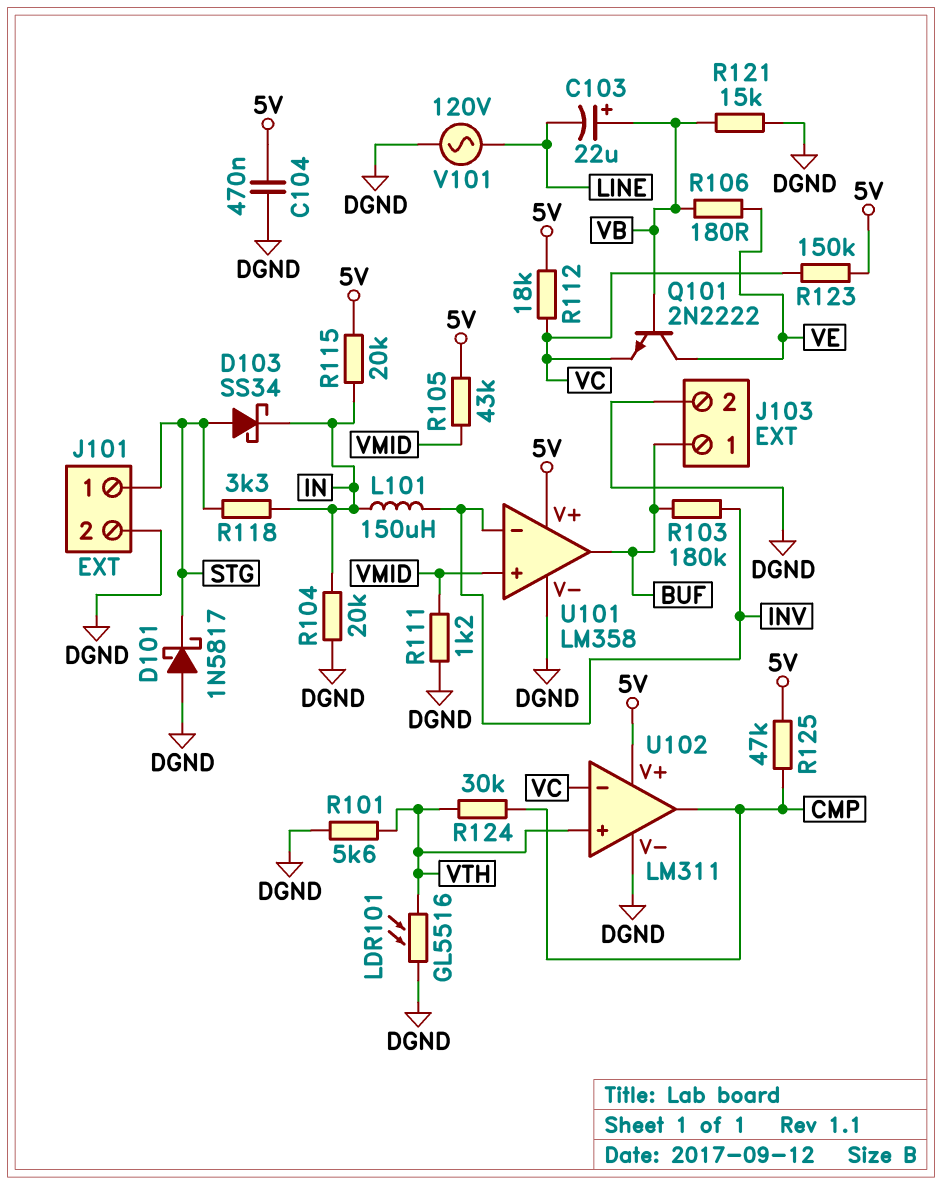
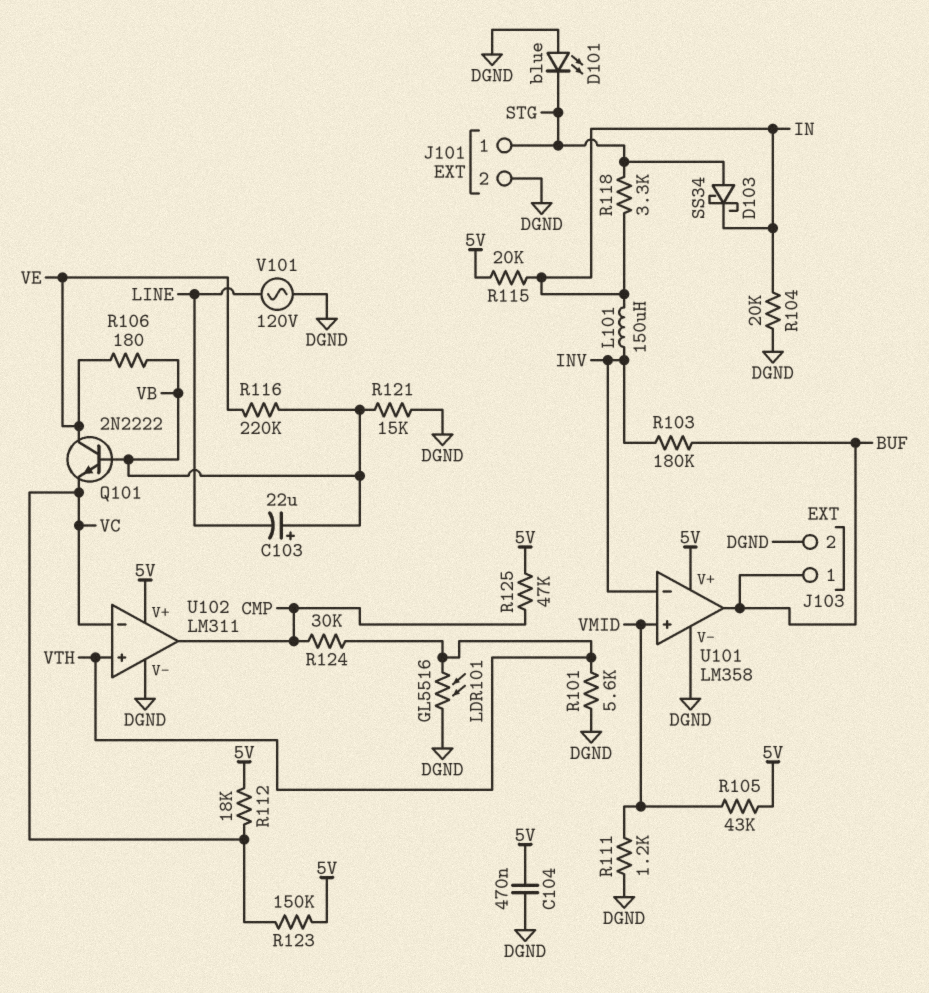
D101: schottky 1N5817 (A DGND, K STG) -> LED blue (A DGND, K STG)
R116: none -> 220k (VB, VE)

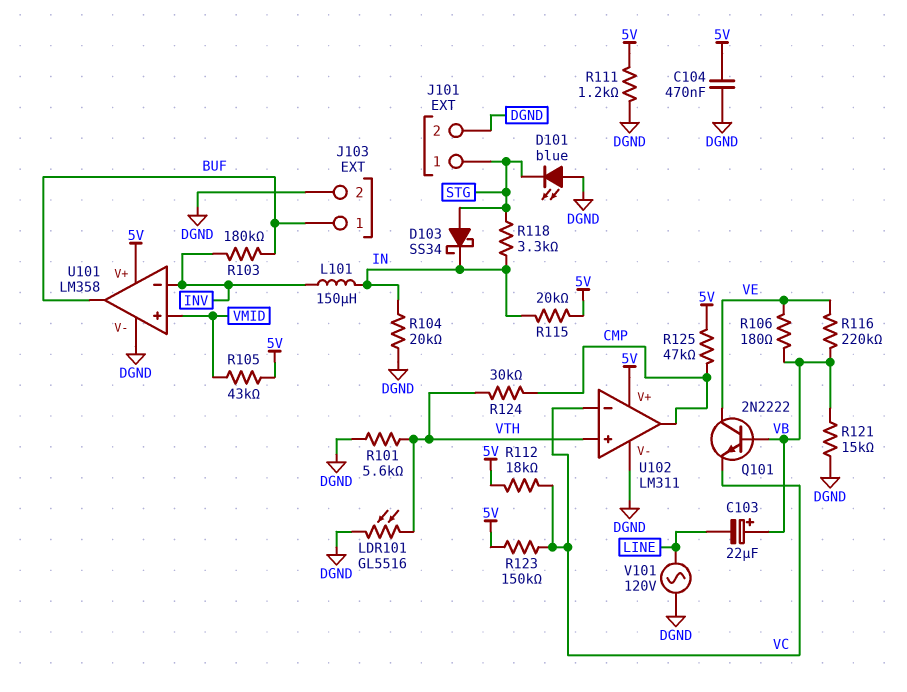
R111: 1.2k (DGND, VMID) -> 1.2k (5V, DGND)

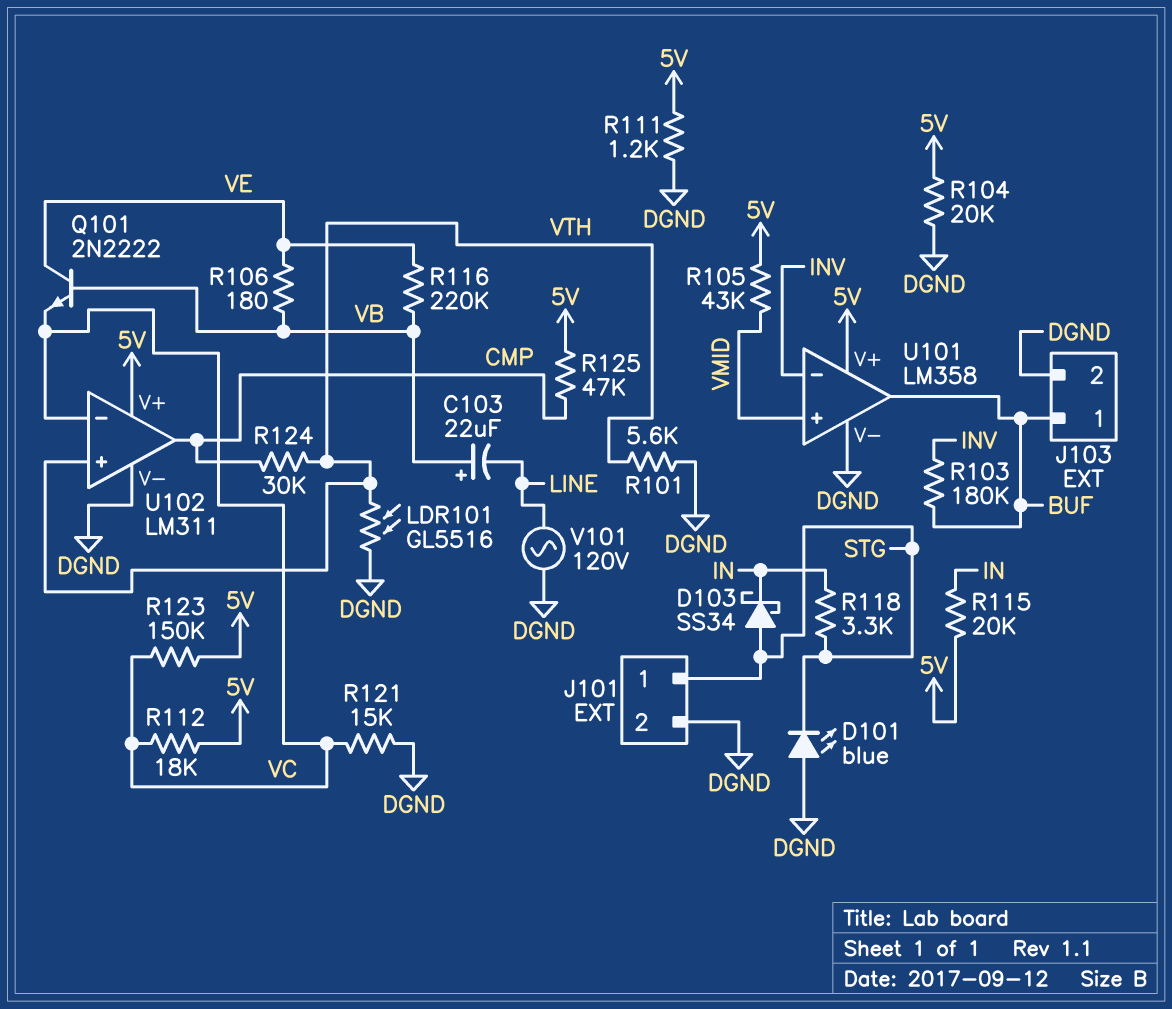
C104: 470nF (5V, DGND) -> none
L101: 150uH (IN, INV) -> none
R104: 20k (DGND, IN) -> 20k (5V, DGND)
R121: 15k (DGND, VB) -> 15k (DGND, VC)

